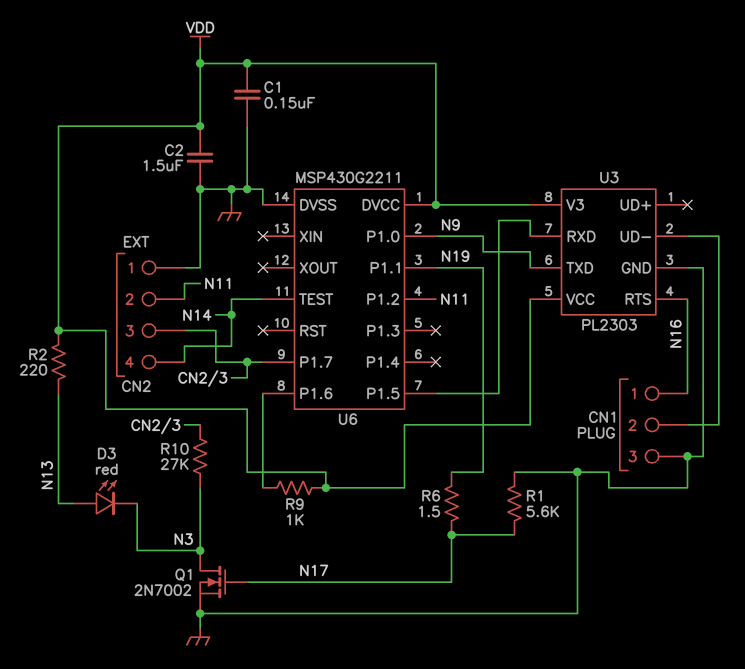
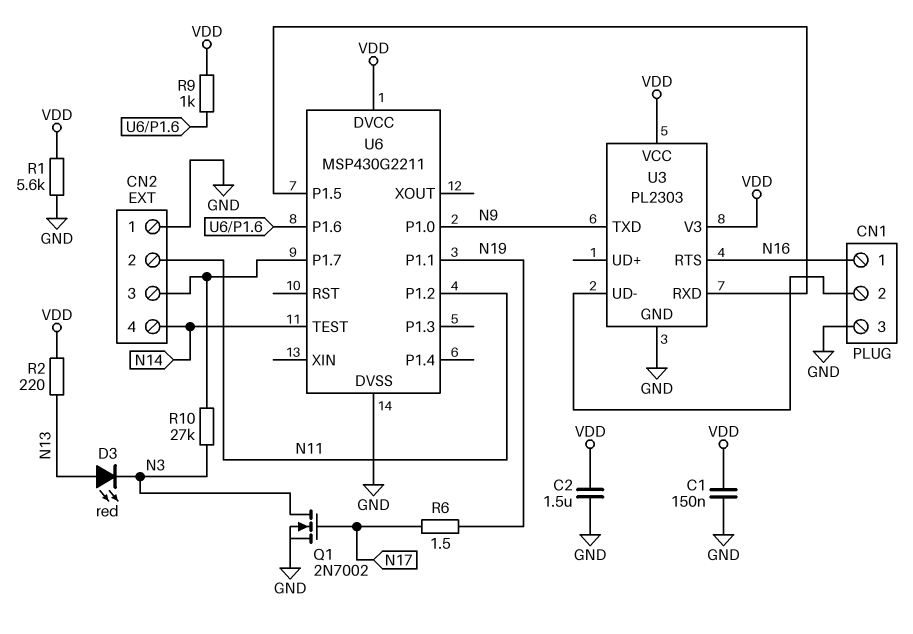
R1: 5.6k (GND, N17) -> 5.6k (GND, VDD)

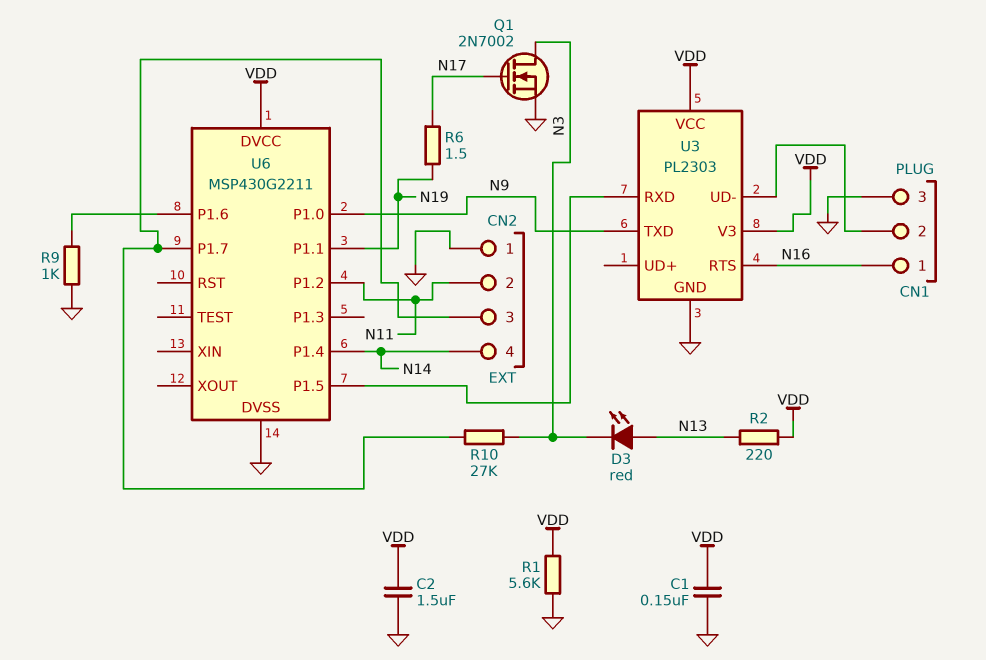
R9: 1k (U6/P1.6, VDD) -> 1k (GND, U6/P1.6)
U6 pin P1.4: none -> N14
U6 pin TEST: N14 -> none

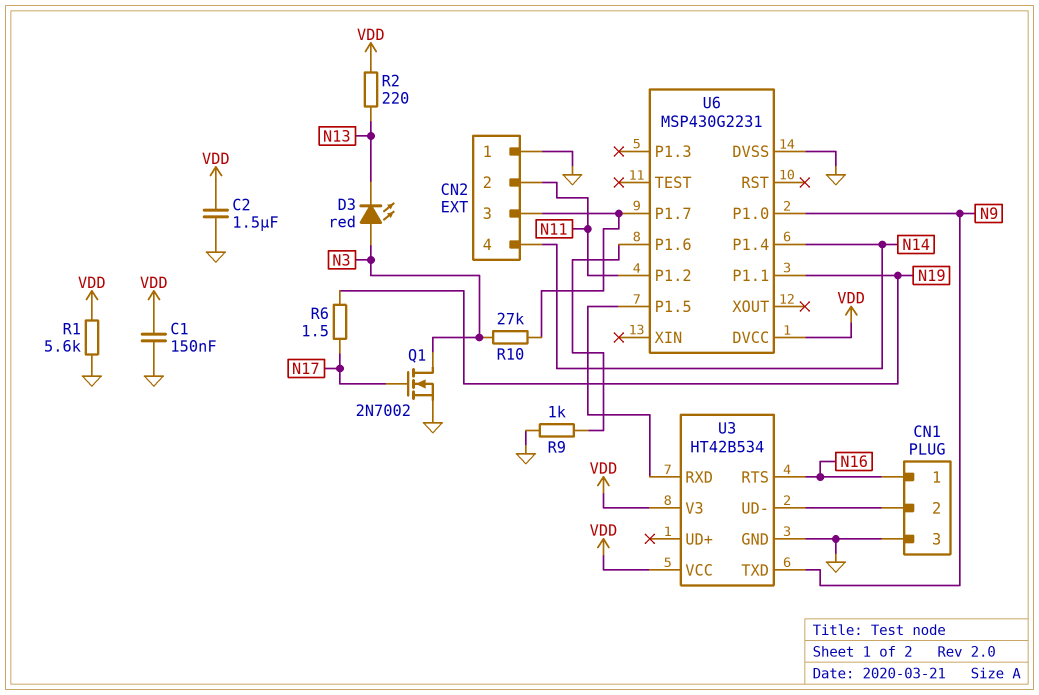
D3: LED red (A N13, K N3) -> LED red (A N3, K N13)
U3: PL2303 -> HT42B534
U6: MSP430G2211 -> MSP430G2231

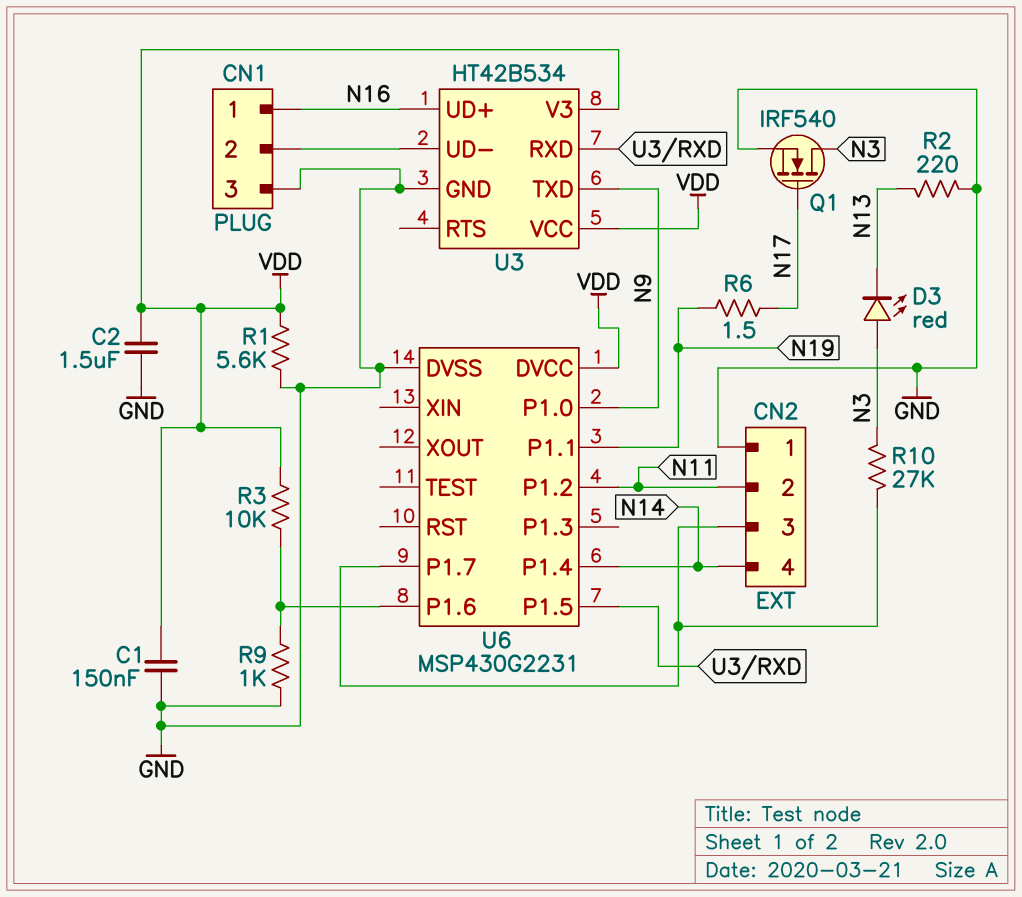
Q1: NMOS 2N7002 (G N17, D N3, S GND) -> NMOS IRF540 (G N17, D N3, S GND)
R2: 220 (N13, VDD) -> 220 (GND, N13)
R3: none -> 10k (U6/P1.6, VDD)
U3 pin RTS: N16 -> none
U3 pin UD+: none -> N16

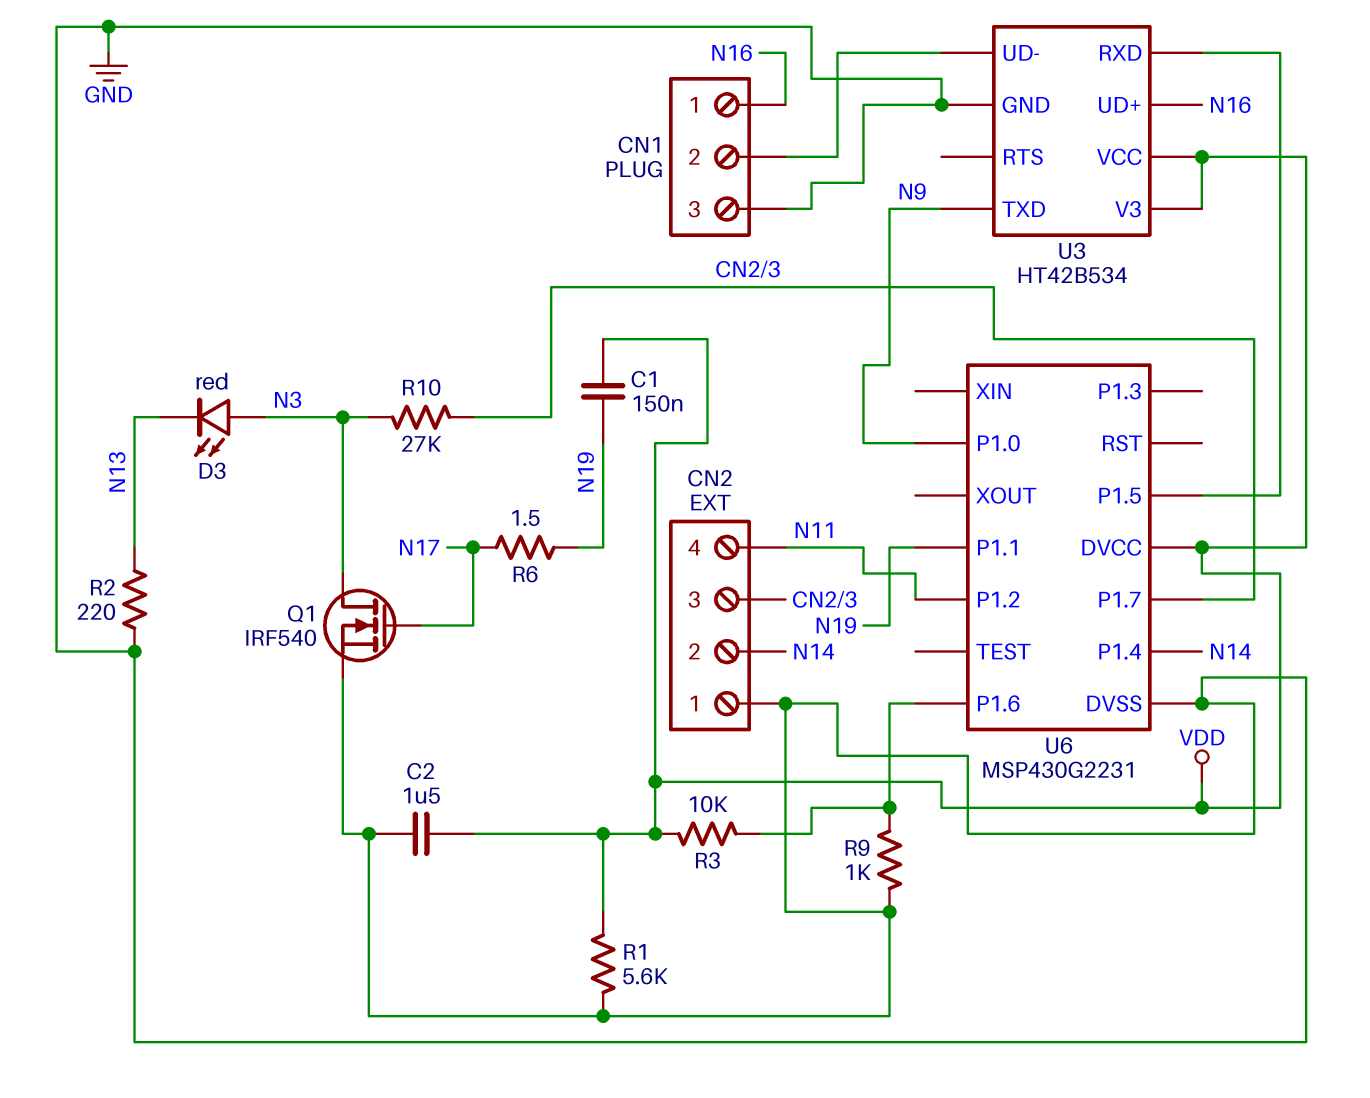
C1: 150nF (GND, VDD) -> 150nF (N19, VDD)
CN2 pin 2: N11 -> N14
CN2 pin 4: N14 -> N11

